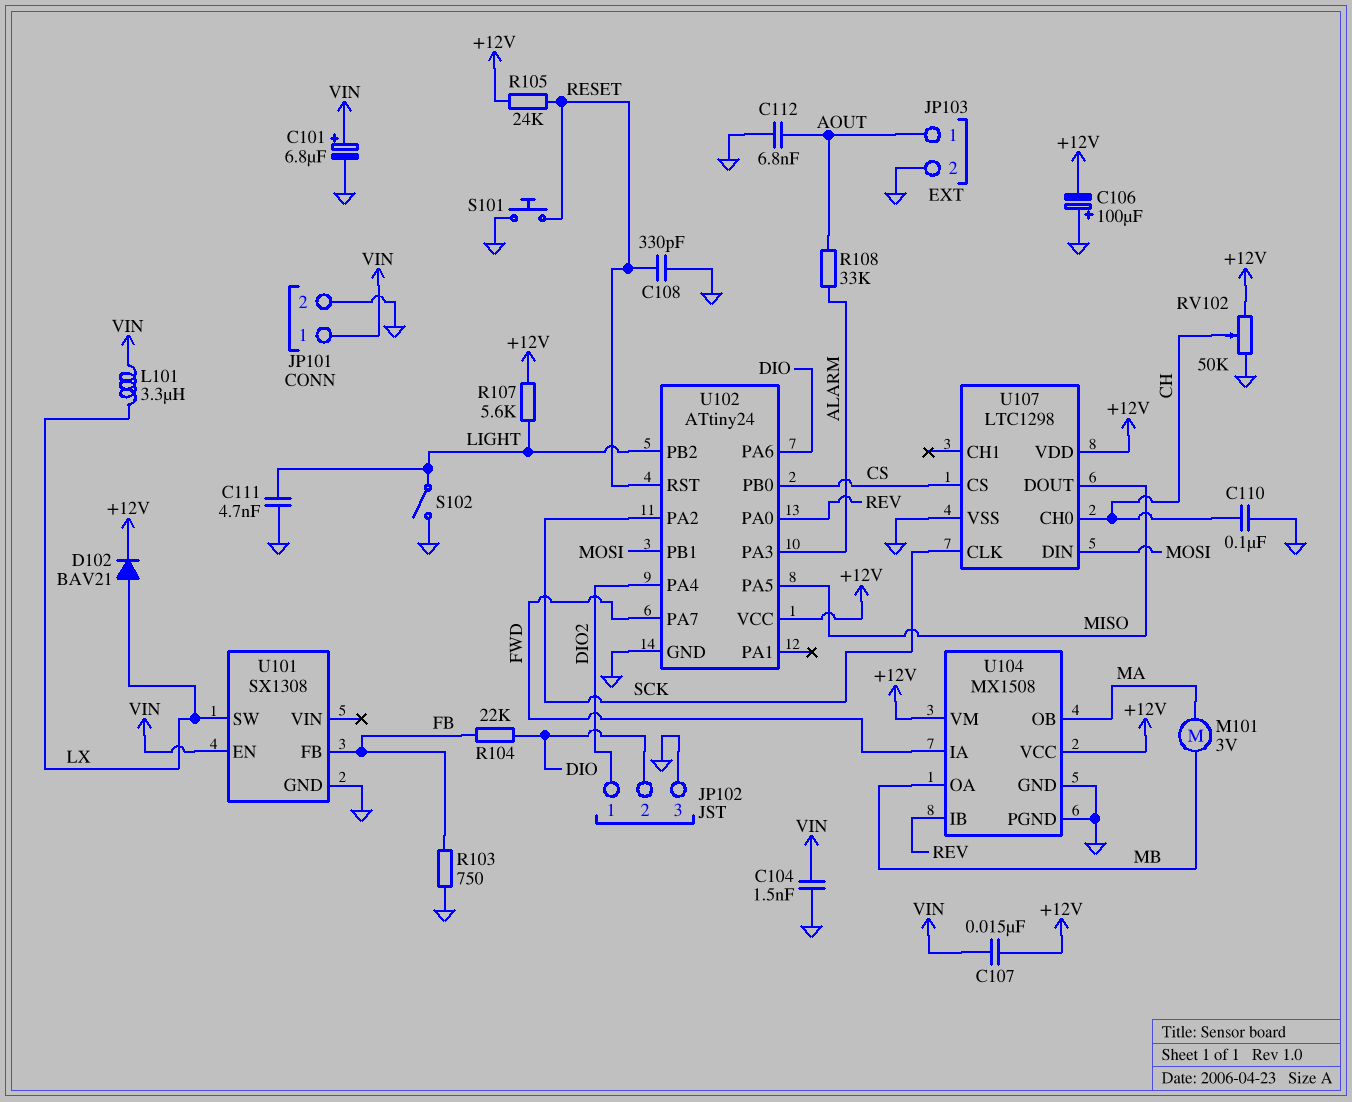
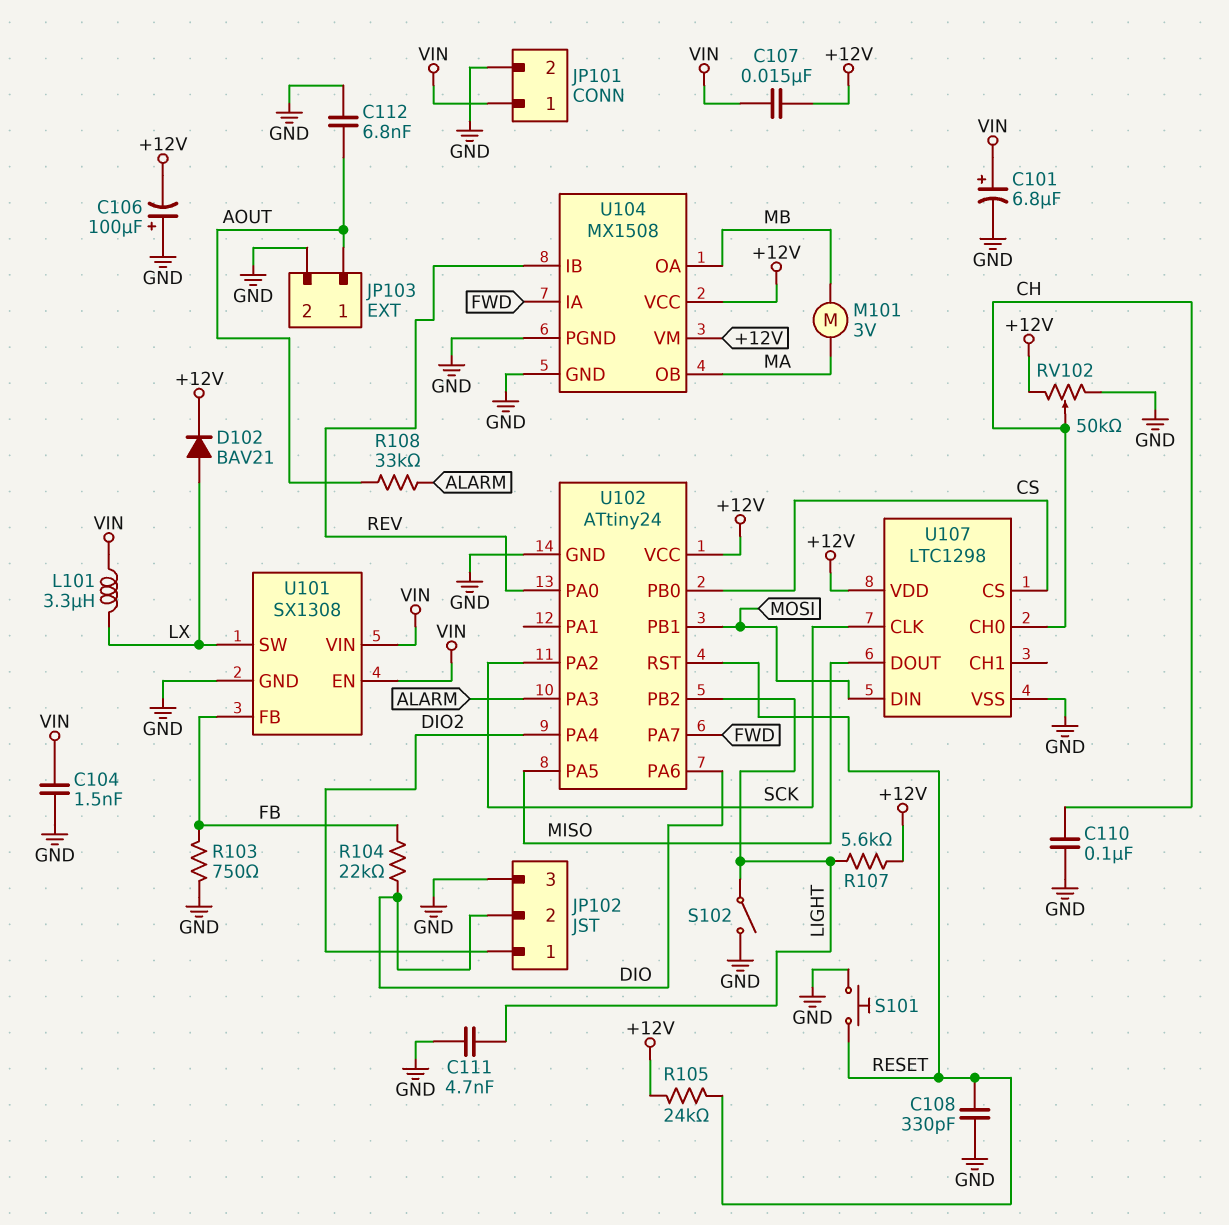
U101 pin VIN: none -> VIN

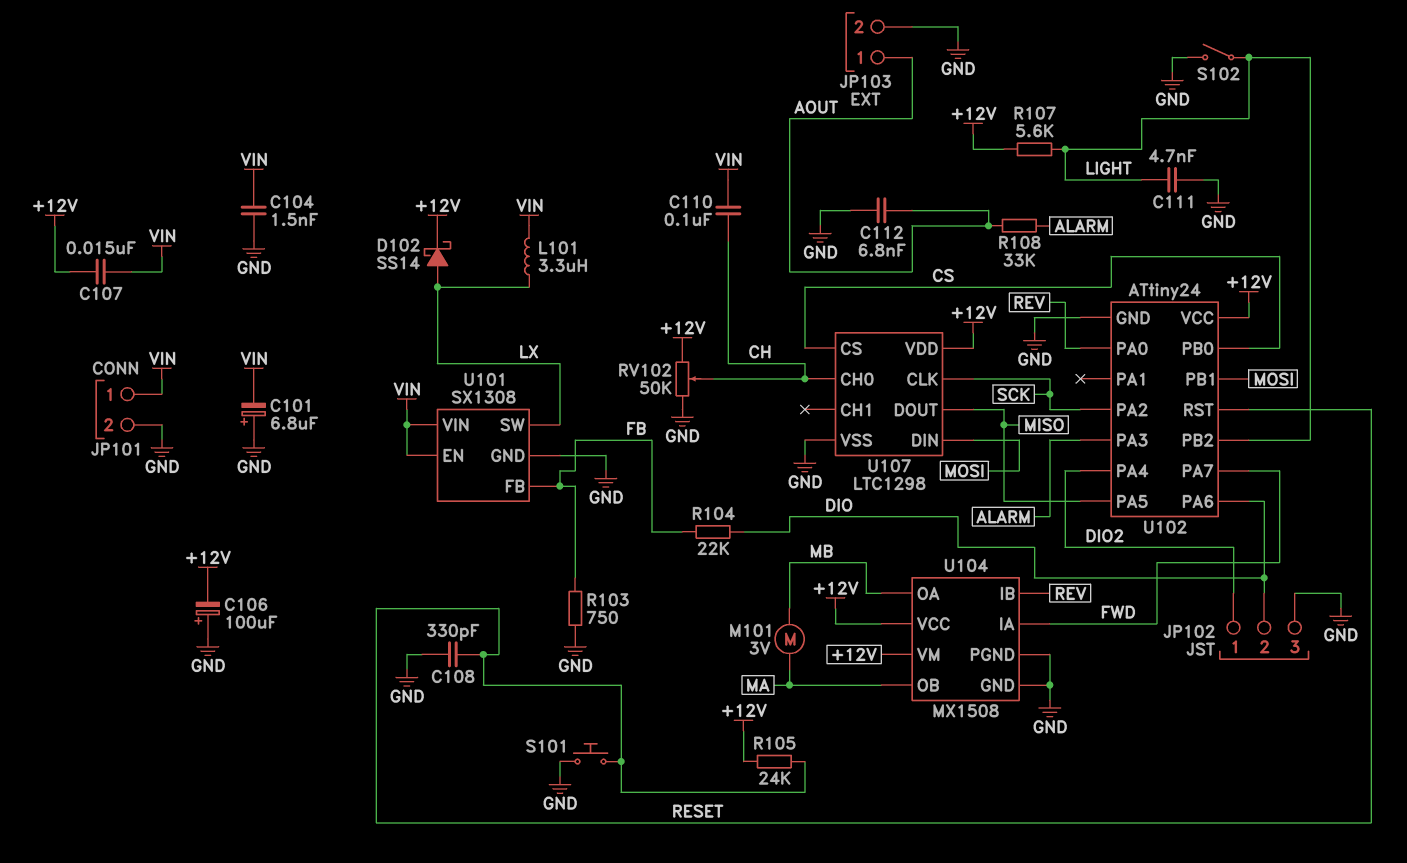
C101: 6.8uF (plus VIN, minus GND) -> 6.8uF (plus GND, minus VIN)
C110: 100nF (CH, GND) -> 100nF (CH, VIN)
D102: diode BAV21 (A LX, K +12V) -> schottky SS14 (A LX, K +12V)

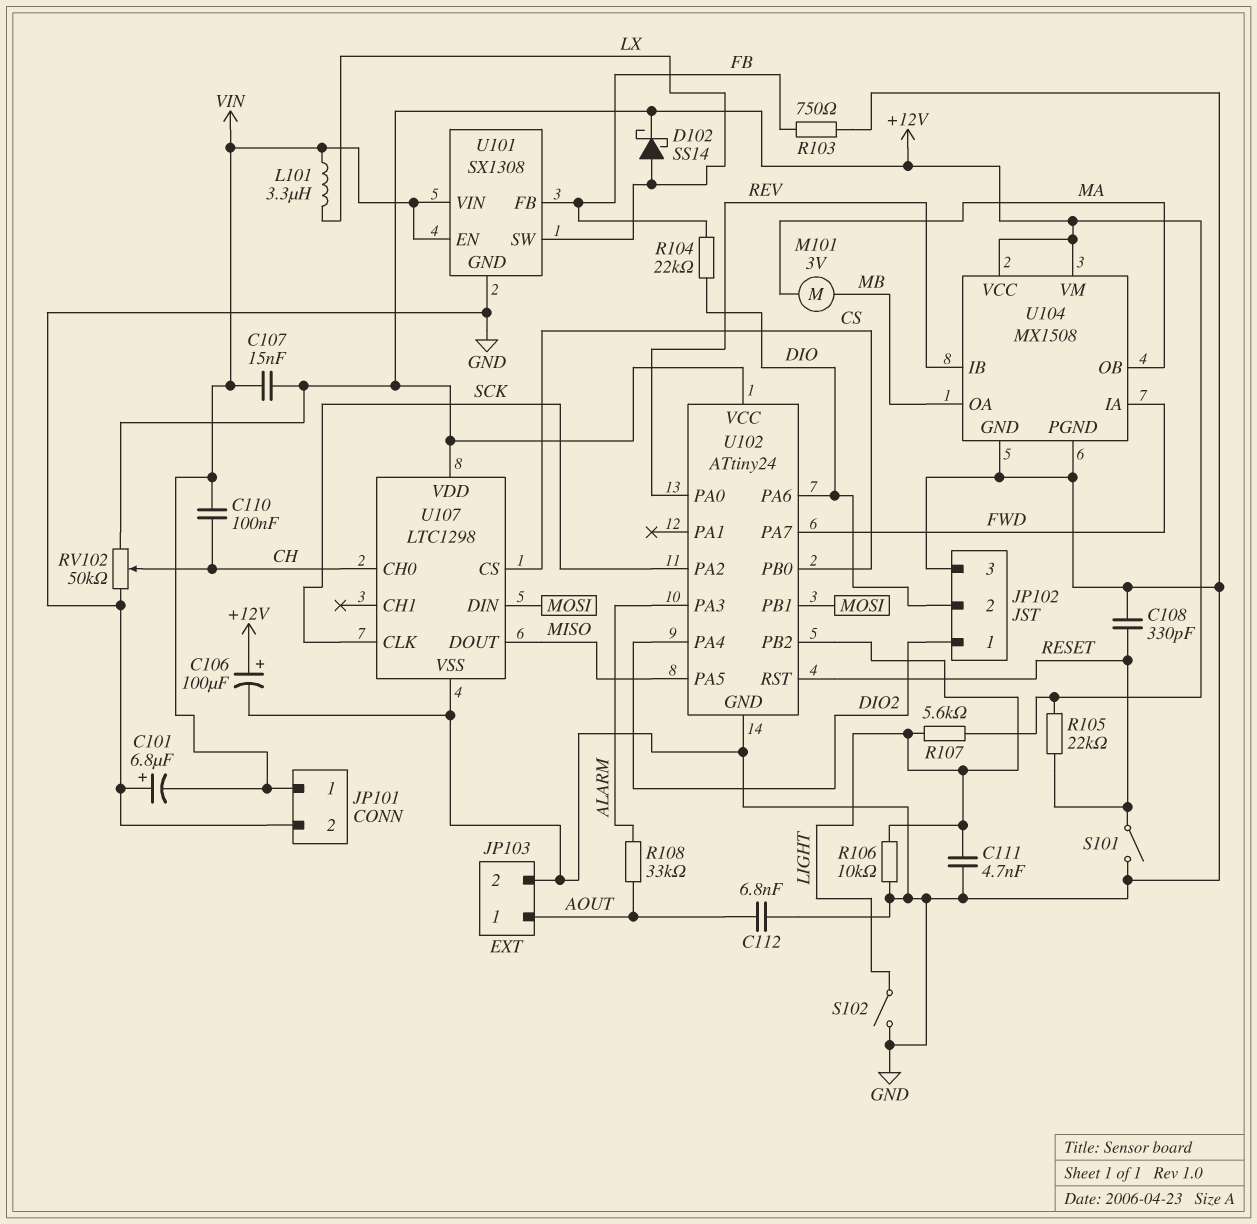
C104: 1.5nF (GND, VIN) -> none
C106: 100uF (plus GND, minus +12V) -> 100uF (plus +12V, minus GND)
R105: 24k (+12V, RESET) -> 22k (+12V, RESET)
R106: none -> 10k (GND, LIGHT)
S101: button (GND, RESET) -> switch (GND, RESET)

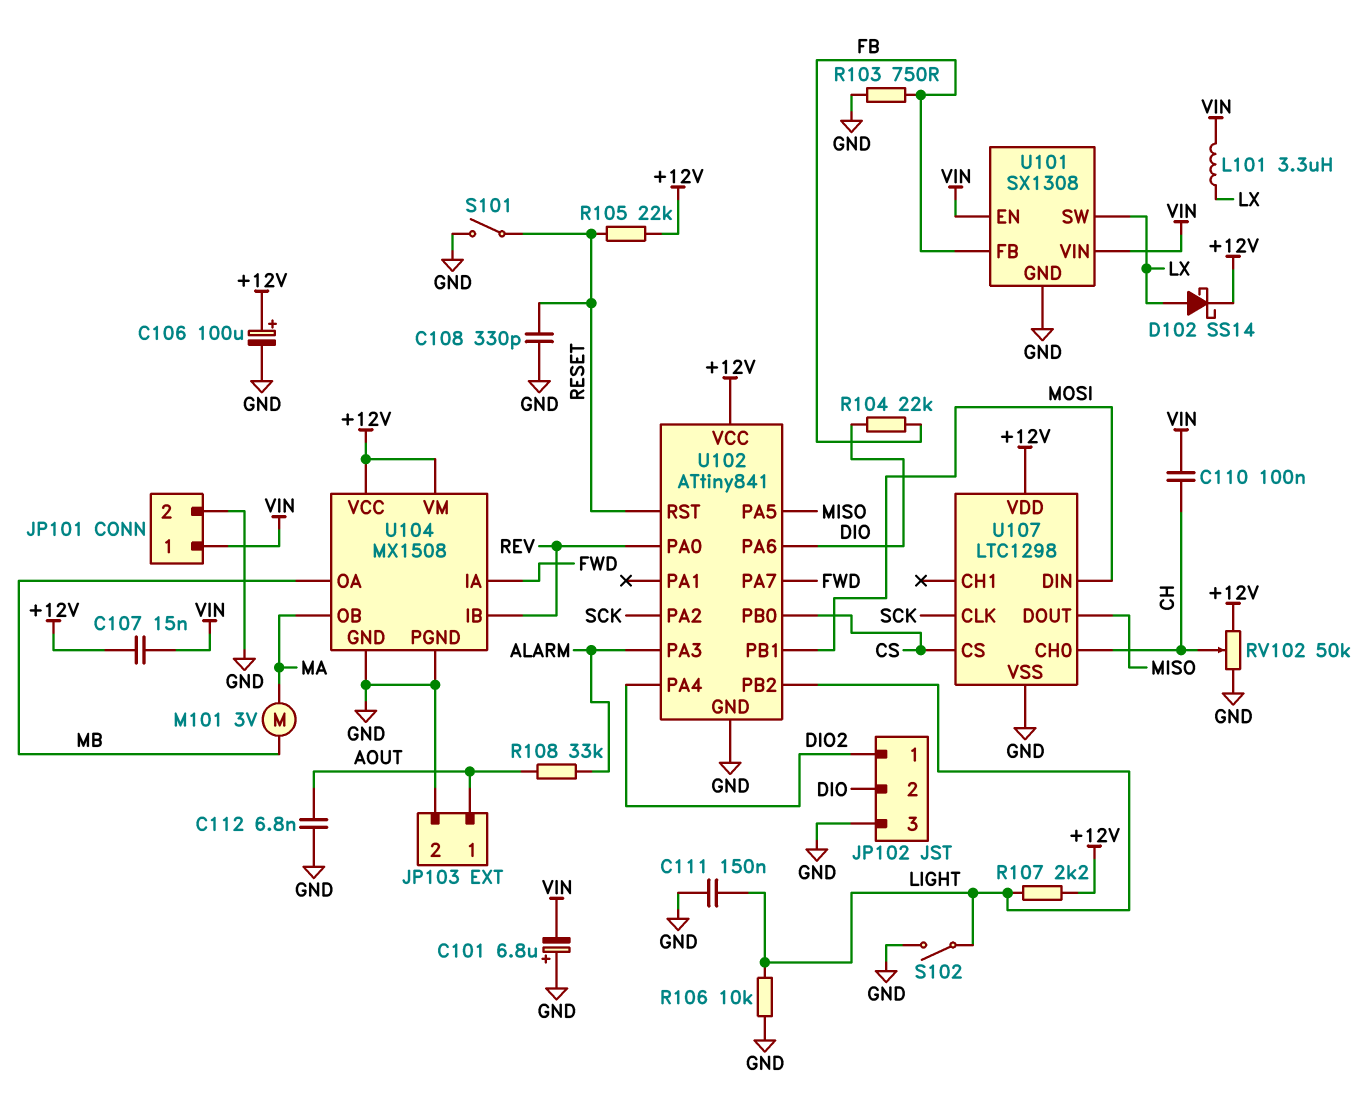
C111: 4.7nF (GND, LIGHT) -> 150nF (GND, LIGHT)
R107: 5.6k (+12V, LIGHT) -> 2.2k (+12V, LIGHT)
U102: ATtiny24 -> ATtiny841

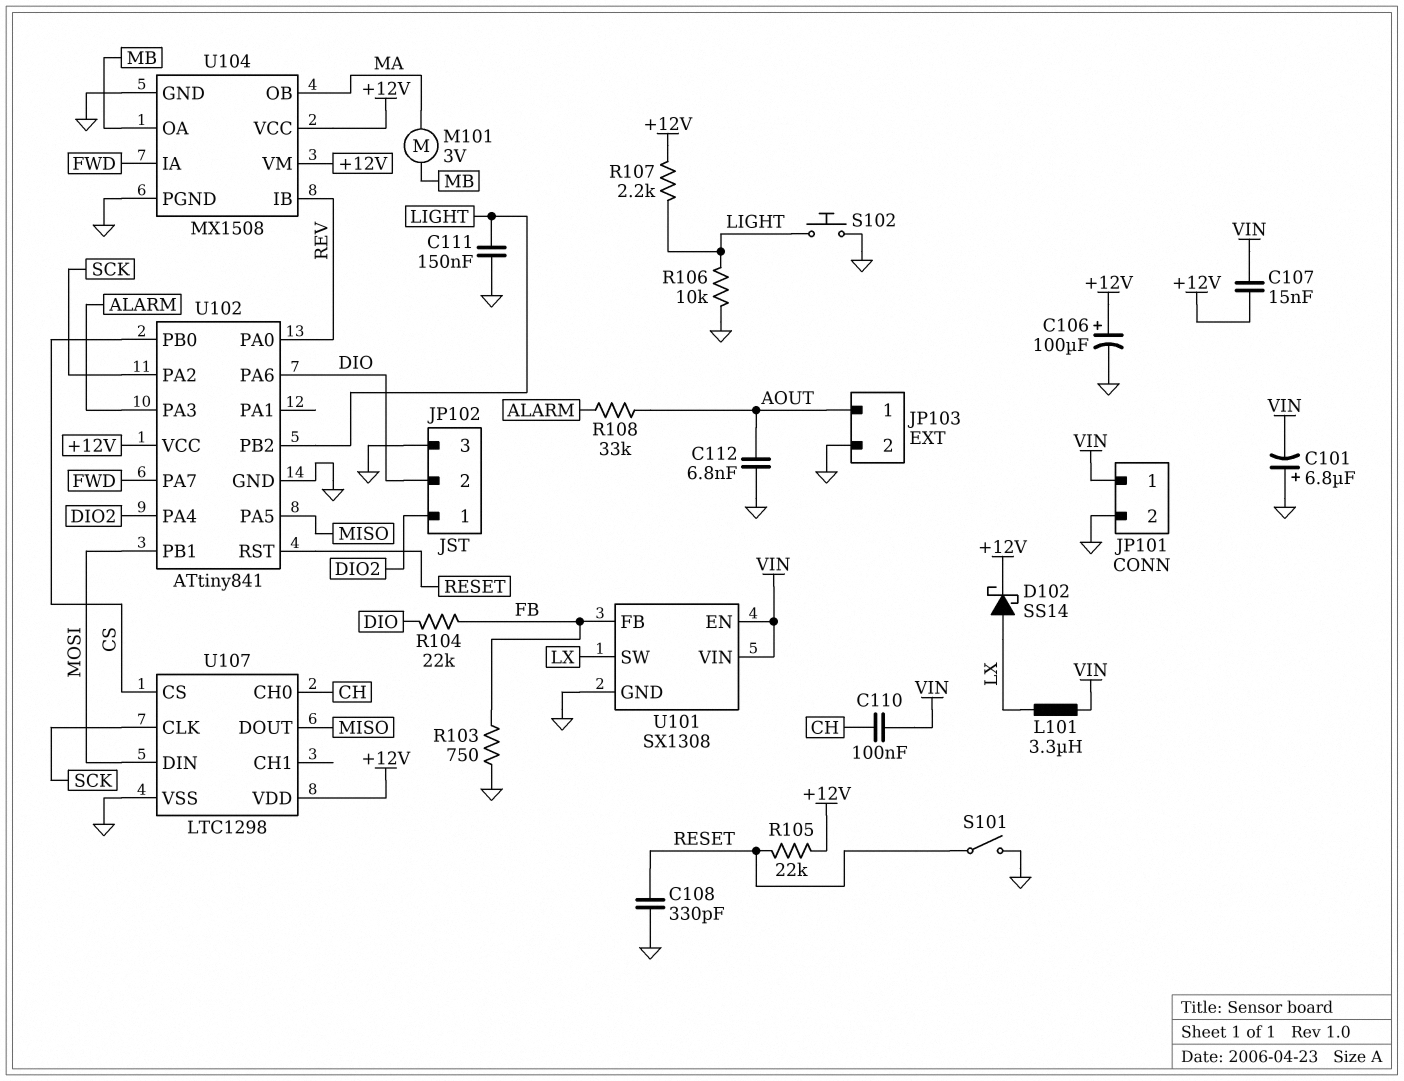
RV102: 50k (+12V, GND, wiper CH) -> none
S102: switch (GND, LIGHT) -> button (GND, LIGHT)

